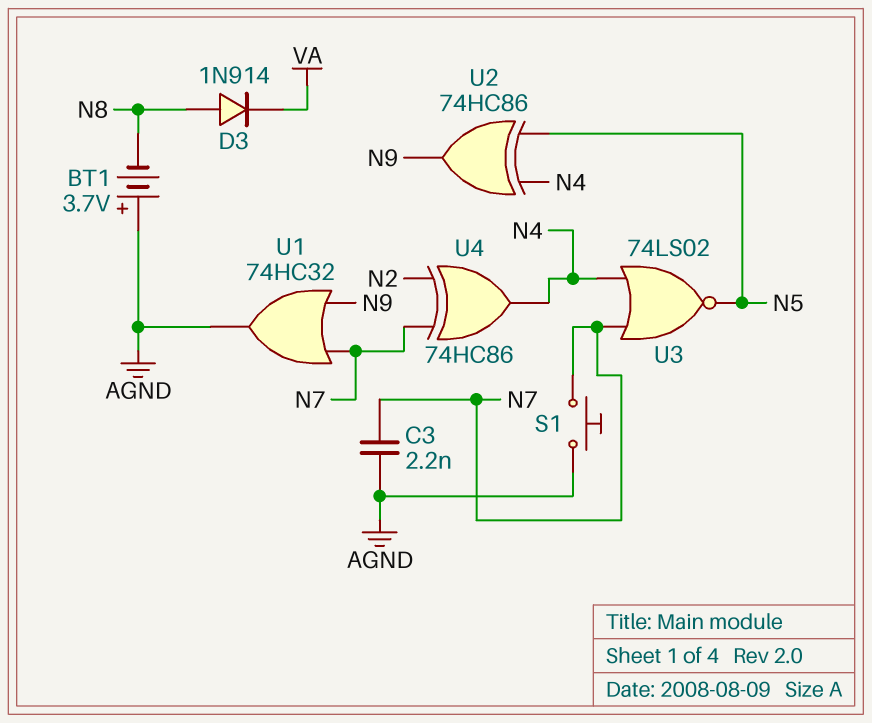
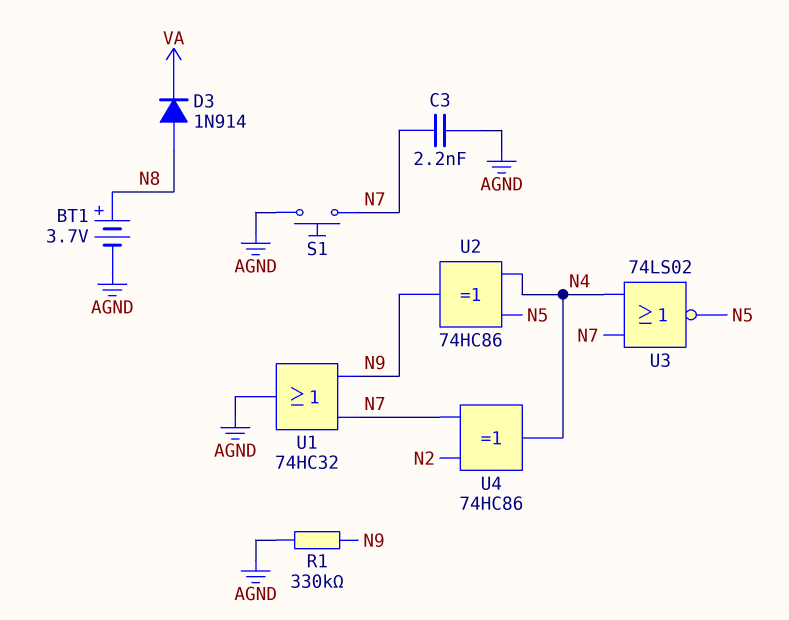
BT1: 3.7V (plus AGND, minus N8) -> 3.7V (plus N8, minus AGND)
R1: none -> 330k (AGND, N9)

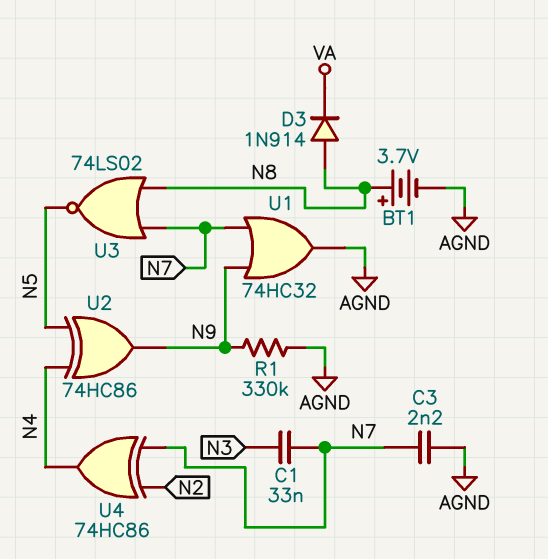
C1: none -> 33nF (N3, N7)
S1: button (AGND, N7) -> none
U3: NOR 74LS02 (in N4, in N7, out N5) -> NOR 74LS02 (in N7, in N8, out N5)

